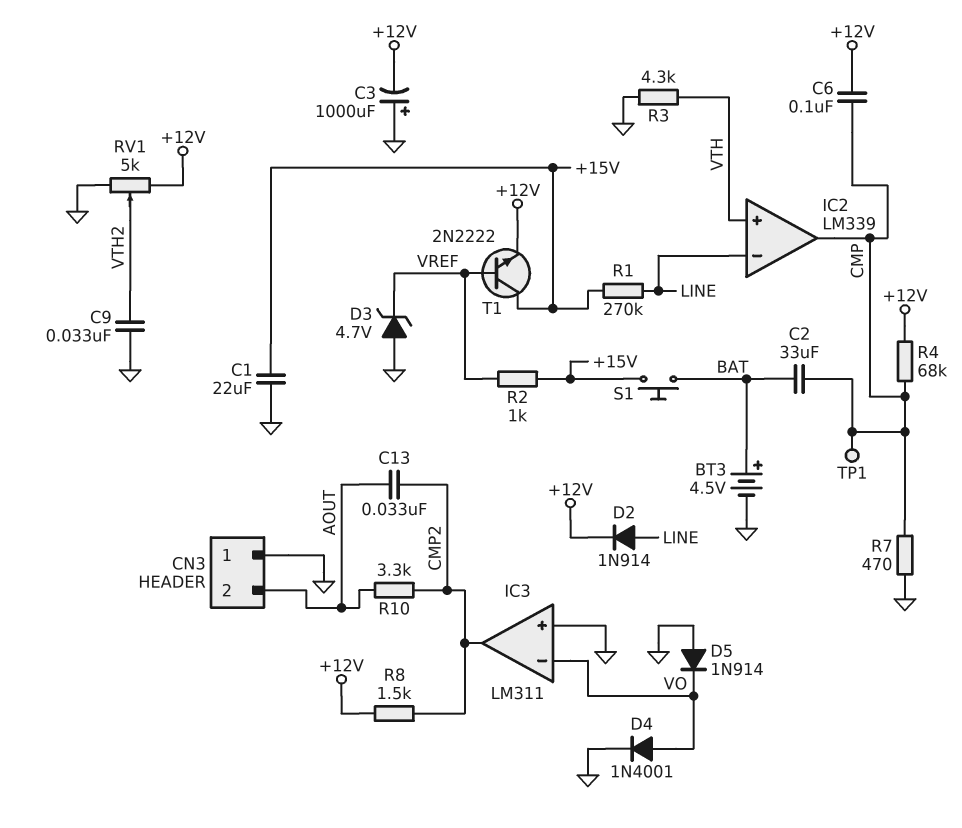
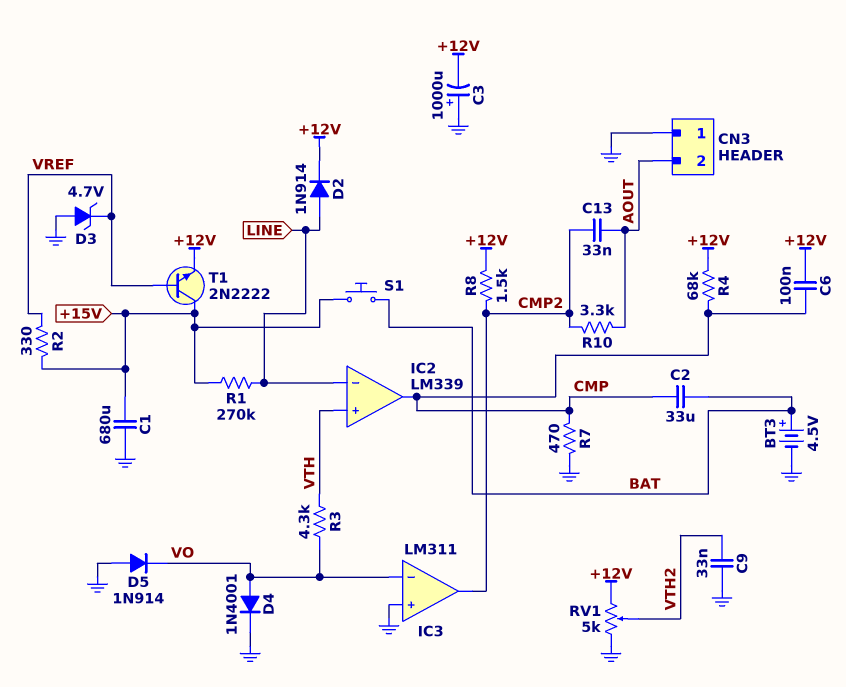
C1: 22uF (+15V, GND) -> 680uF (+15V, GND)
R2: 1k (+15V, VREF) -> 330 (+15V, VREF)
R3: 4.3k (GND, VTH) -> 4.3k (VO, VTH)
TP1: test point (CMP) -> none

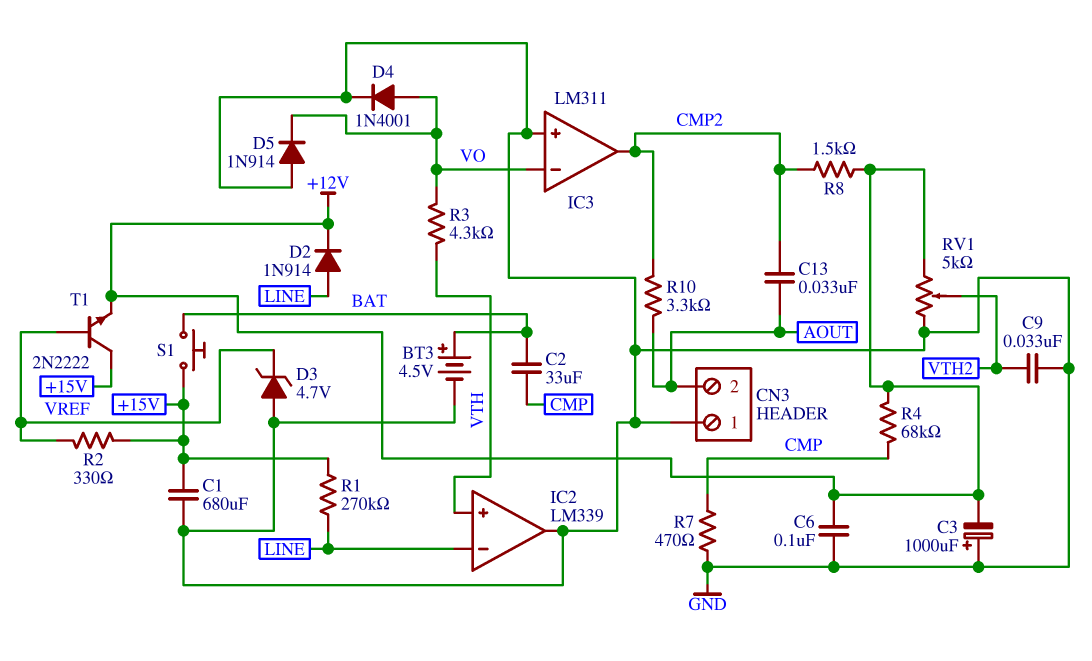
C6: 100nF (+12V, CMP) -> 100nF (+12V, GND)
IC2 pin out: CMP -> GND

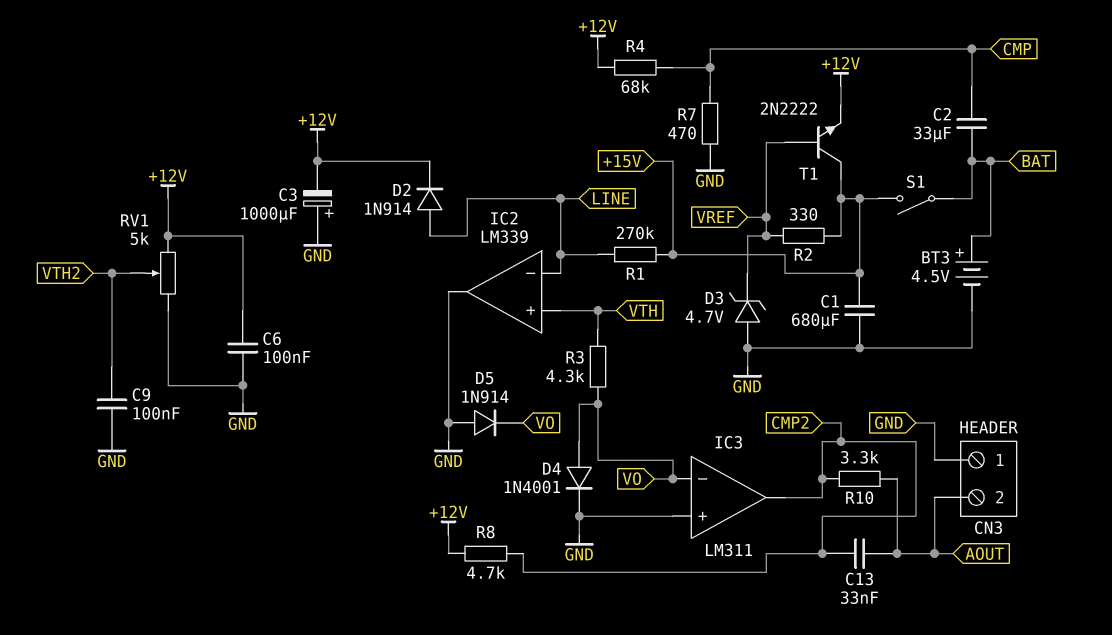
C9: 33nF (GND, VTH2) -> 100nF (GND, VTH2)
R8: 1.5k (+12V, CMP2) -> 4.7k (+12V, CMP2)
S1: button (+15V, BAT) -> switch (+15V, BAT)

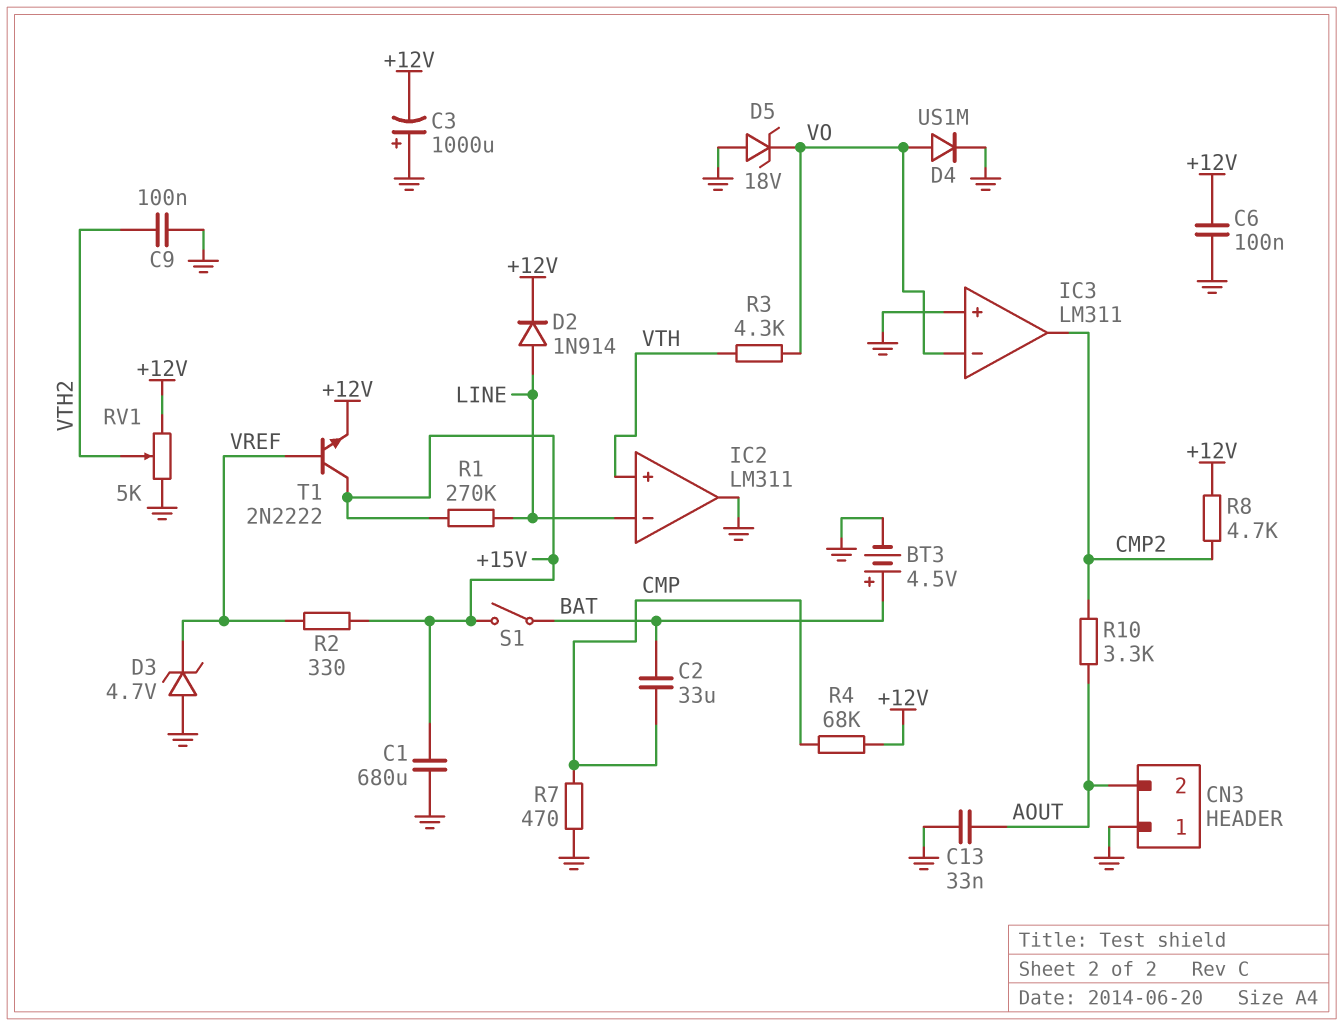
C13: 33nF (AOUT, CMP2) -> 33nF (AOUT, GND)
D4: diode 1N4001 (A VO, K GND) -> diode US1M (A VO, K GND)
D5: diode 1N914 (A GND, K VO) -> zener 18V (A GND, K VO)
IC2: LM339 -> LM311

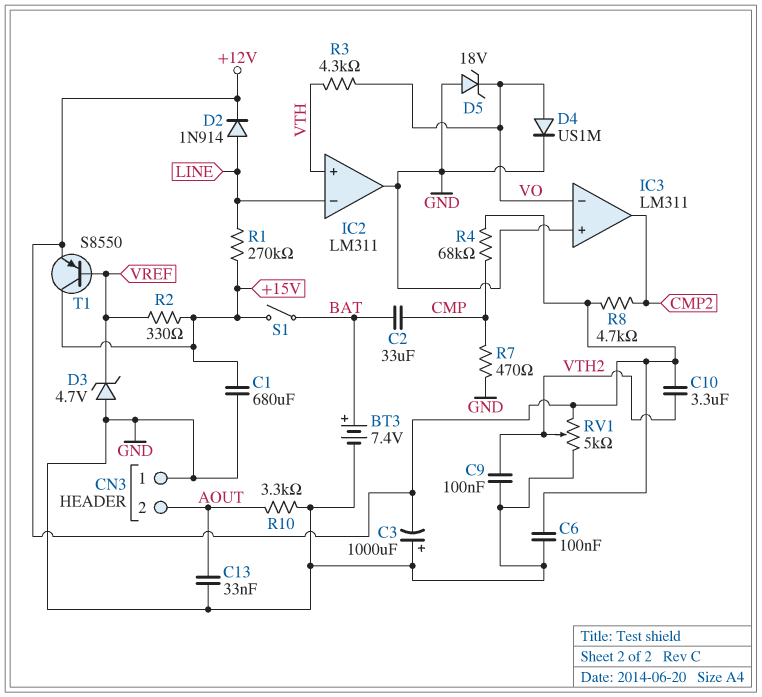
BT3: 4.5V (plus BAT, minus GND) -> 7.4V (plus BAT, minus GND)
C10: none -> 3.3uF (+12V, VTH2)
R10: 3.3k (AOUT, CMP2) -> 3.3k (AOUT, GND)
T1: NPN 2N2222 (B VREF, C +15V, E +12V) -> PNP S8550 (B VREF, C +15V, E +12V)

